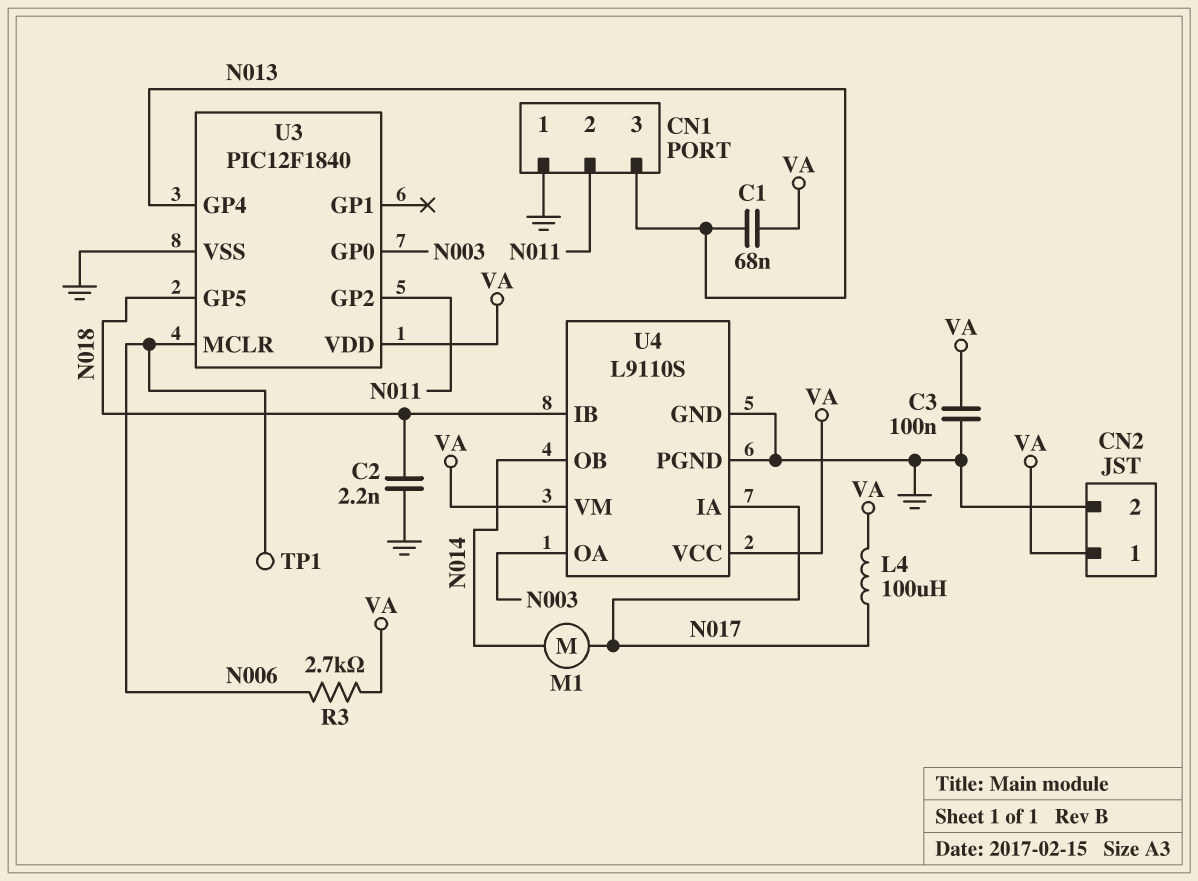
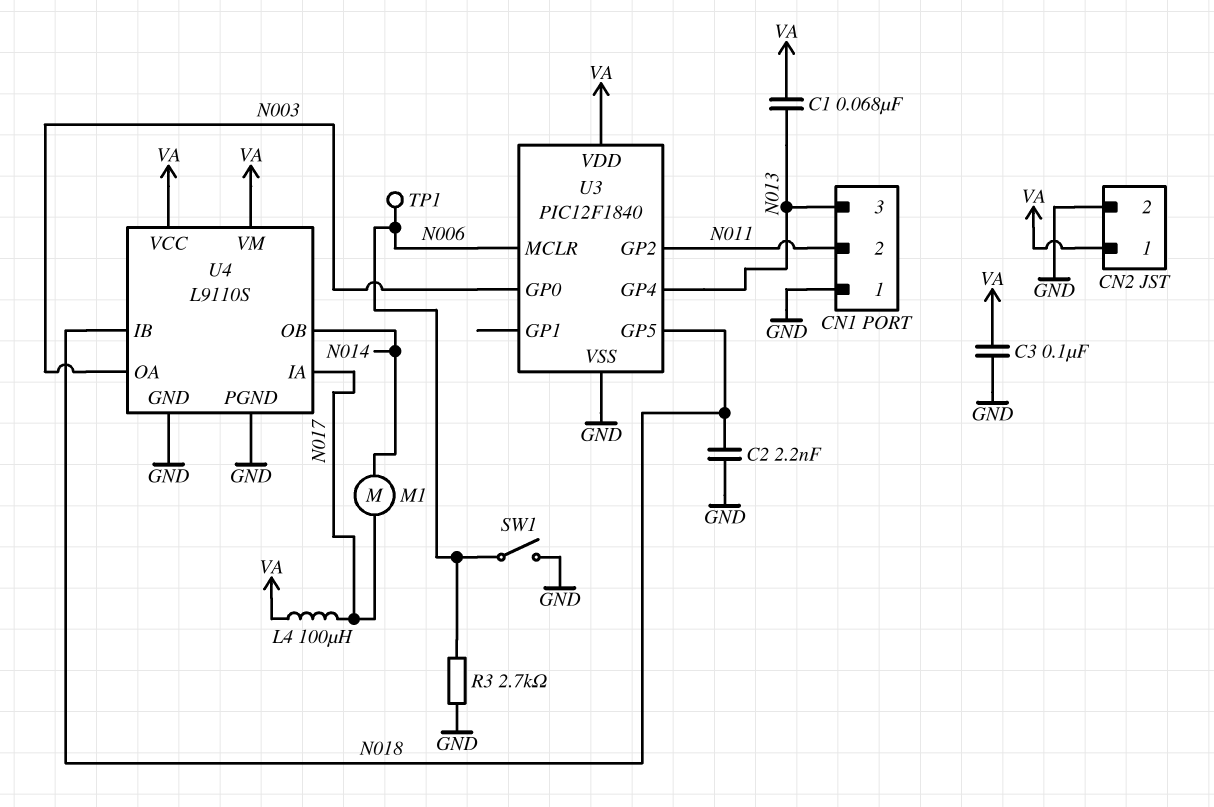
R3: 2.7k (N006, VA) -> 2.7k (GND, N006)
SW1: none -> switch (GND, N006)

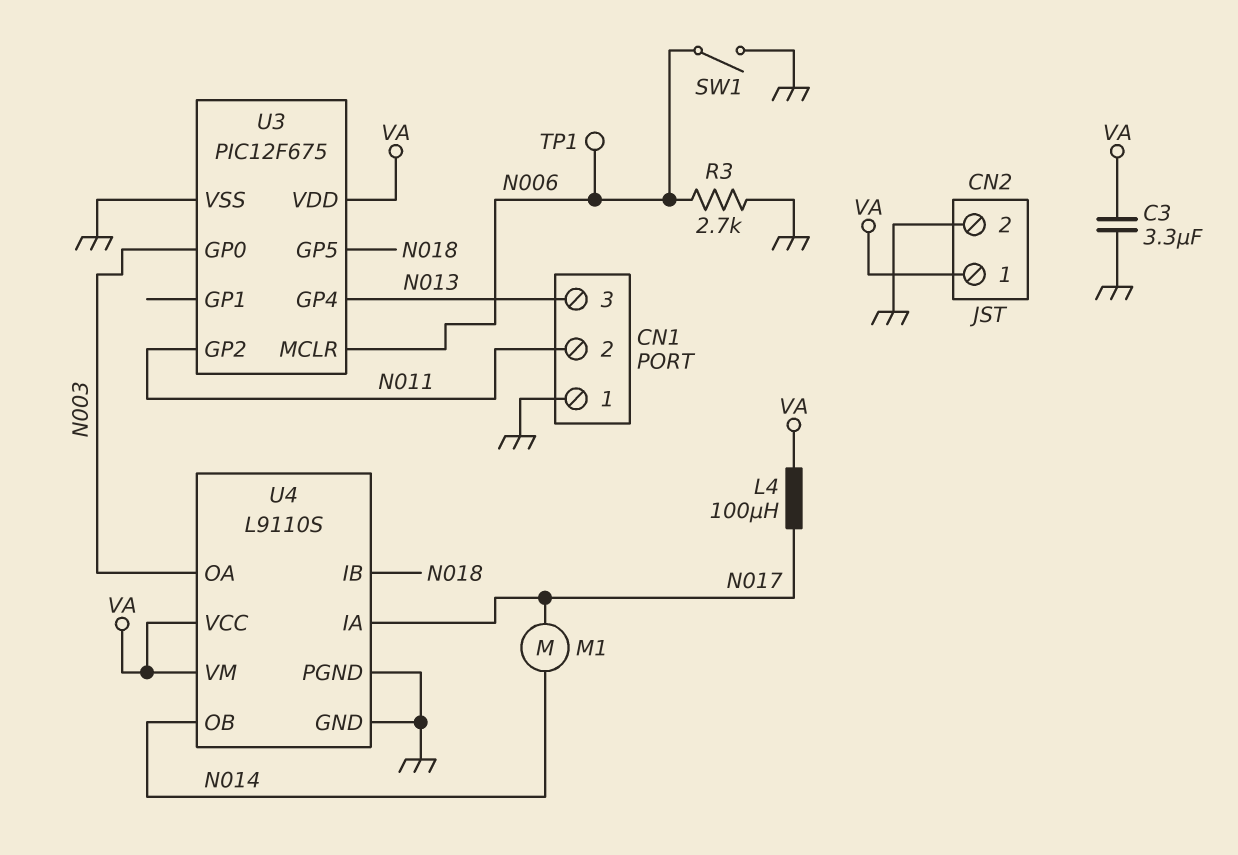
C1: 68nF (N013, VA) -> none
C2: 2.2nF (GND, N018) -> none
C3: 100nF (GND, VA) -> 3.3uF (GND, VA)
U3: PIC12F1840 -> PIC12F675

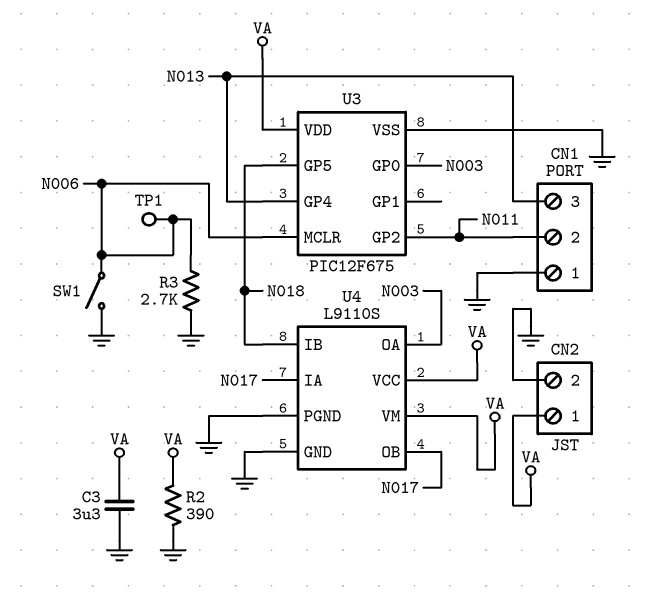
L4: 100uH (N017, VA) -> none
M1: motor (N014, N017) -> none
R2: none -> 390 (GND, VA)
U4 pin OB: N014 -> N017

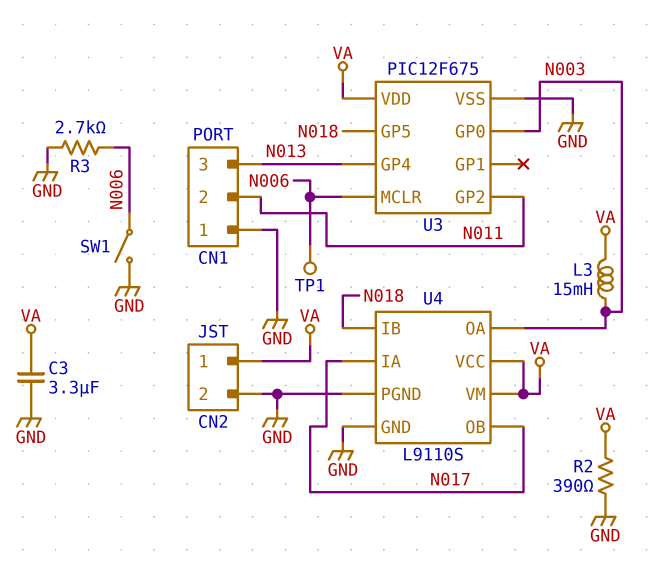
L3: none -> 15mH (N003, VA)

